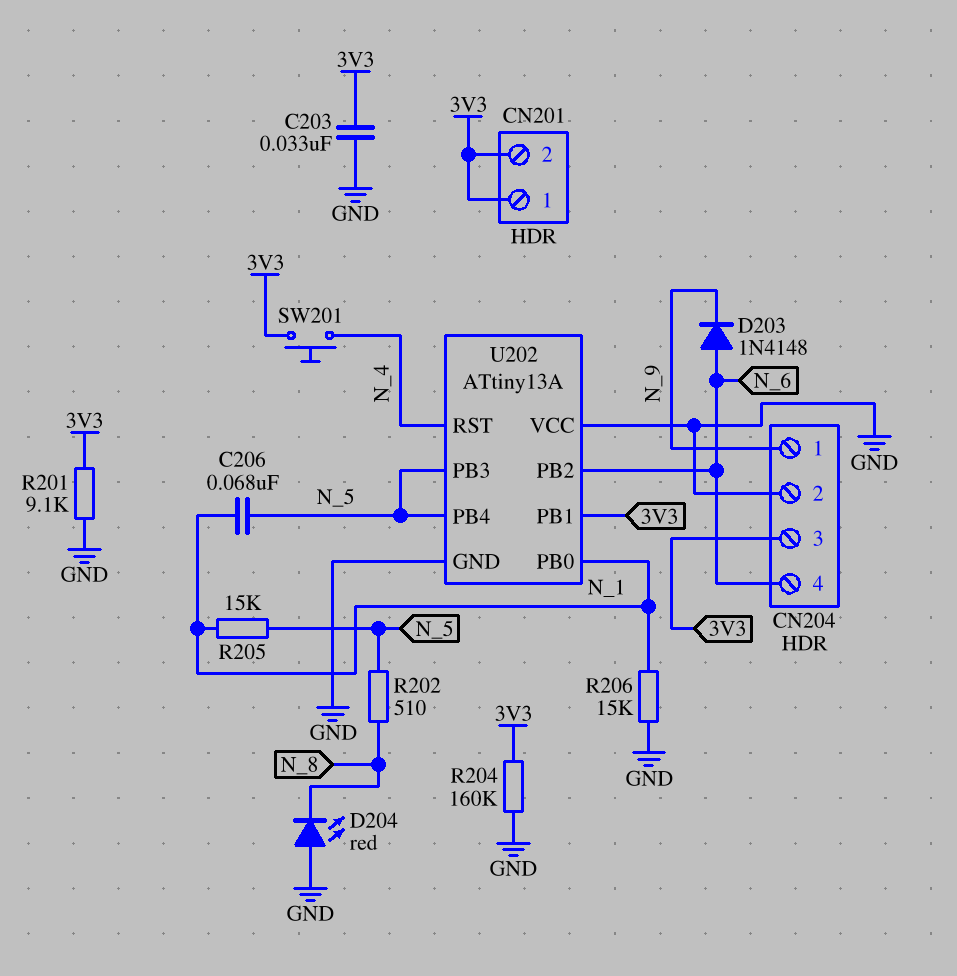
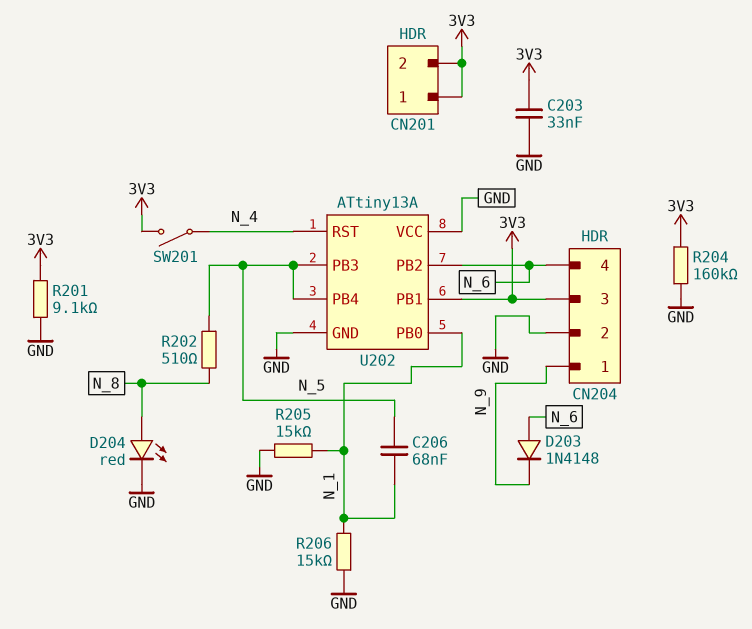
D204: LED red (A GND, K N_8) -> LED red (A N_8, K GND)
R205: 15k (N_1, N_5) -> 15k (GND, N_1)
SW201: button (3V3, N_4) -> switch (3V3, N_4)

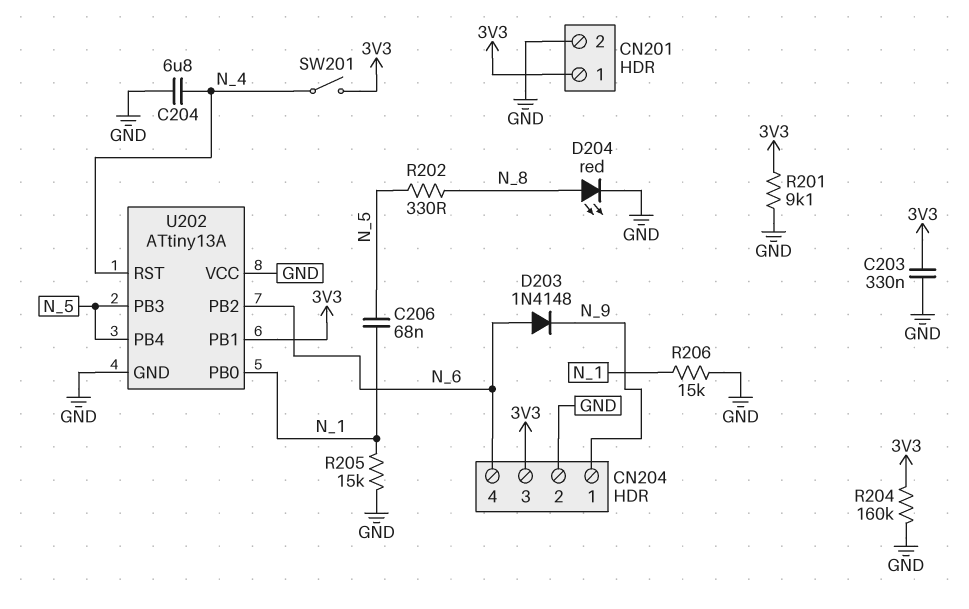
C203: 33nF (3V3, GND) -> 330nF (3V3, GND)
C204: none -> 6.8uF (GND, N_4)
CN201 pin 2: 3V3 -> GND
R202: 510 (N_5, N_8) -> 330 (N_5, N_8)

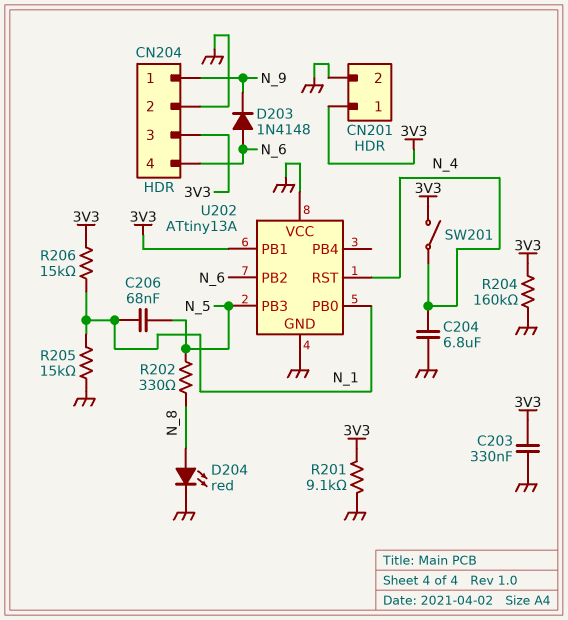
R206: 15k (GND, N_1) -> 15k (3V3, N_1)
U202 pin PB4: N_5 -> none

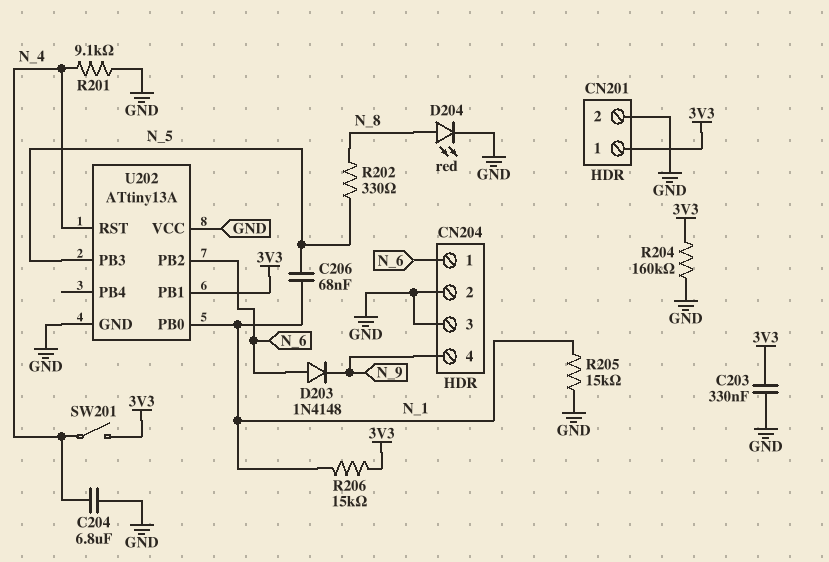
CN204 pin 1: N_9 -> N_6
CN204 pin 3: 3V3 -> GND
CN204 pin 4: N_6 -> N_9
R201: 9.1k (3V3, GND) -> 9.1k (GND, N_4)

